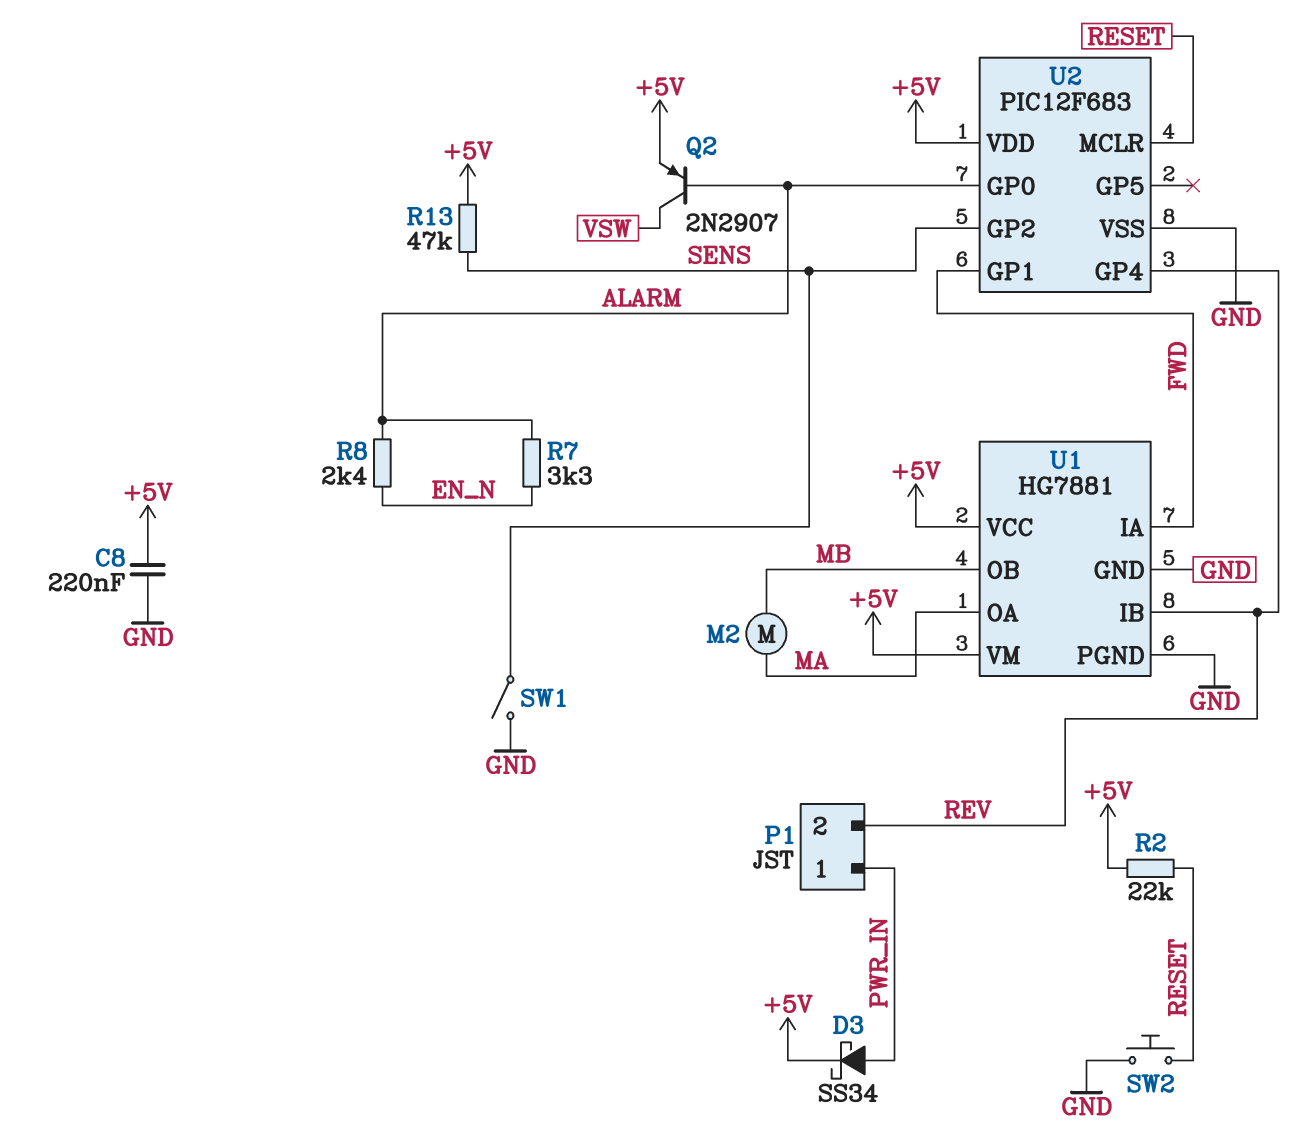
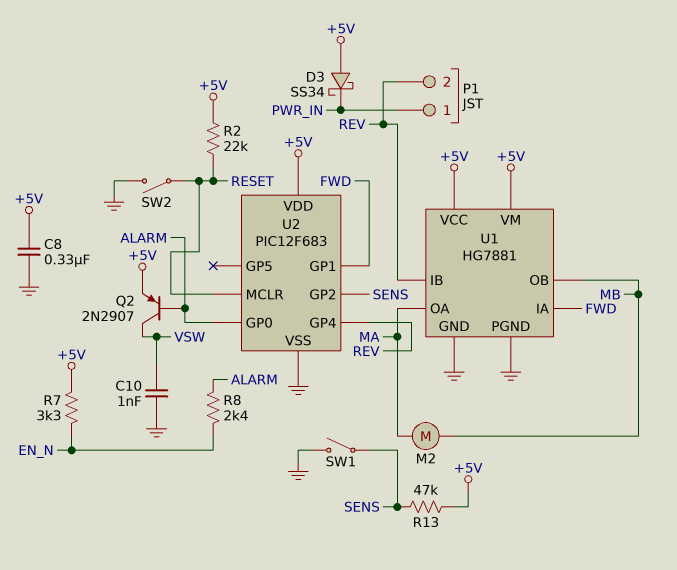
C8: 220nF (+5V, GND) -> 330nF (+5V, GND)
C10: none -> 1nF (GND, VSW)
D3: schottky SS34 (A PWR_IN, K +5V) -> schottky SS34 (A +5V, K PWR_IN)
R7: 3.3k (ALARM, EN_N) -> 3.3k (+5V, EN_N)
SW2: button (GND, RESET) -> switch (GND, RESET)

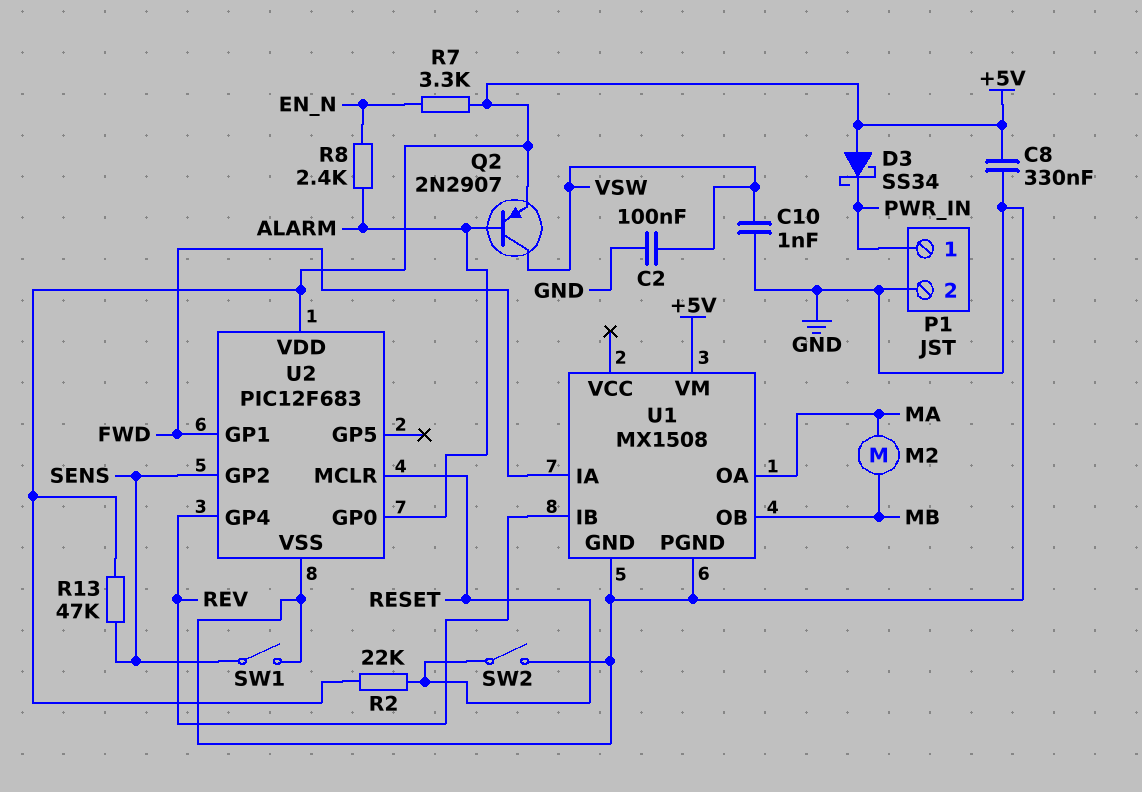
C2: none -> 100nF (GND, VSW)
P1 pin 2: REV -> GND
U1: HG7881 -> MX1508
U1 pin VCC: +5V -> none

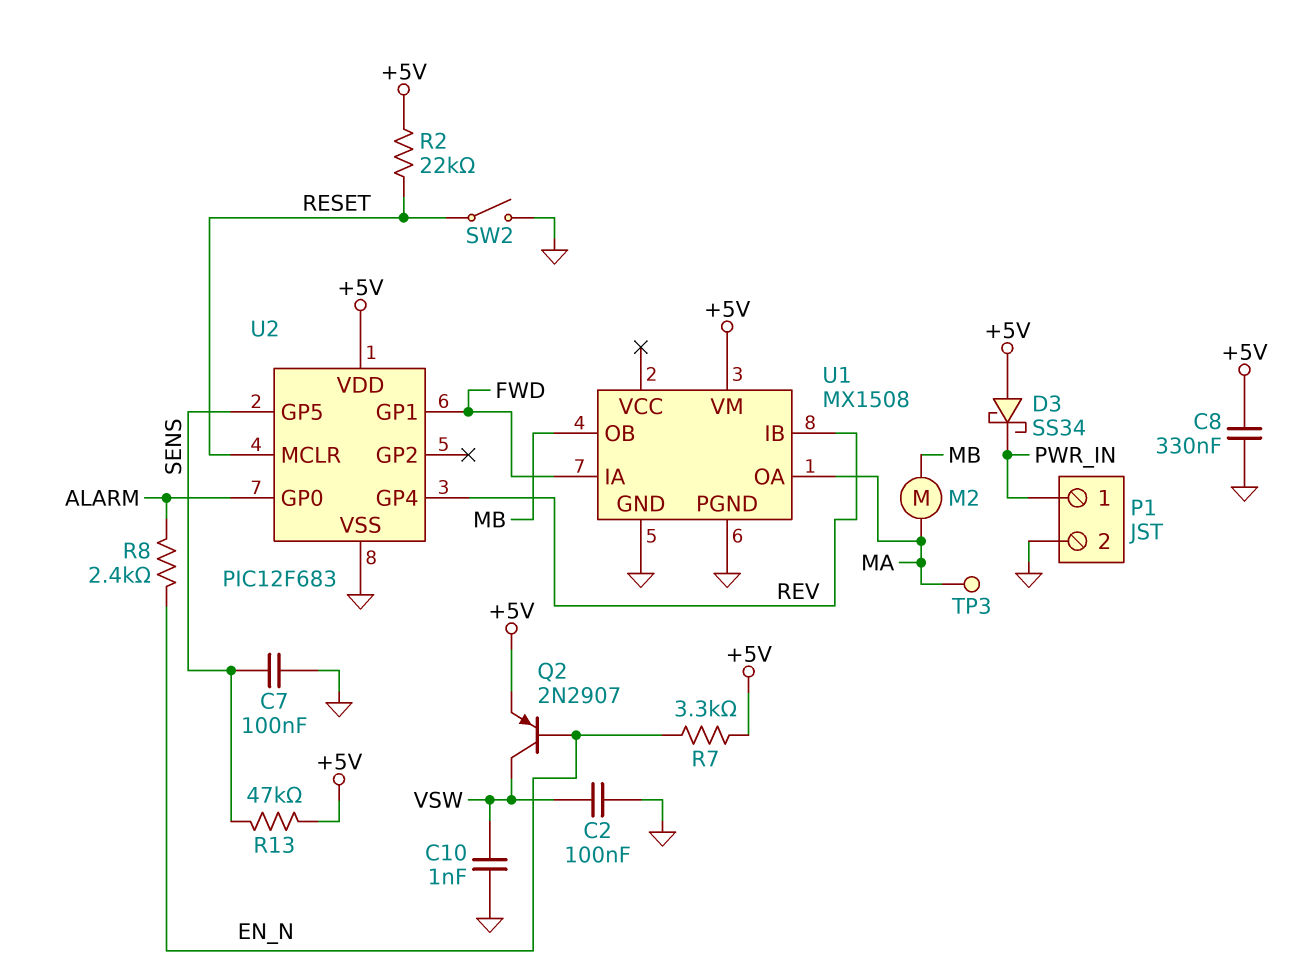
C7: none -> 100nF (GND, SENS)
Q2: PNP 2N2907 (B ALARM, C VSW, E +5V) -> PNP 2N2907 (B EN_N, C VSW, E +5V)
SW1: switch (GND, SENS) -> none
TP3: none -> test point (MA)
U2 pin GP2: SENS -> none
U2 pin GP5: none -> SENS

